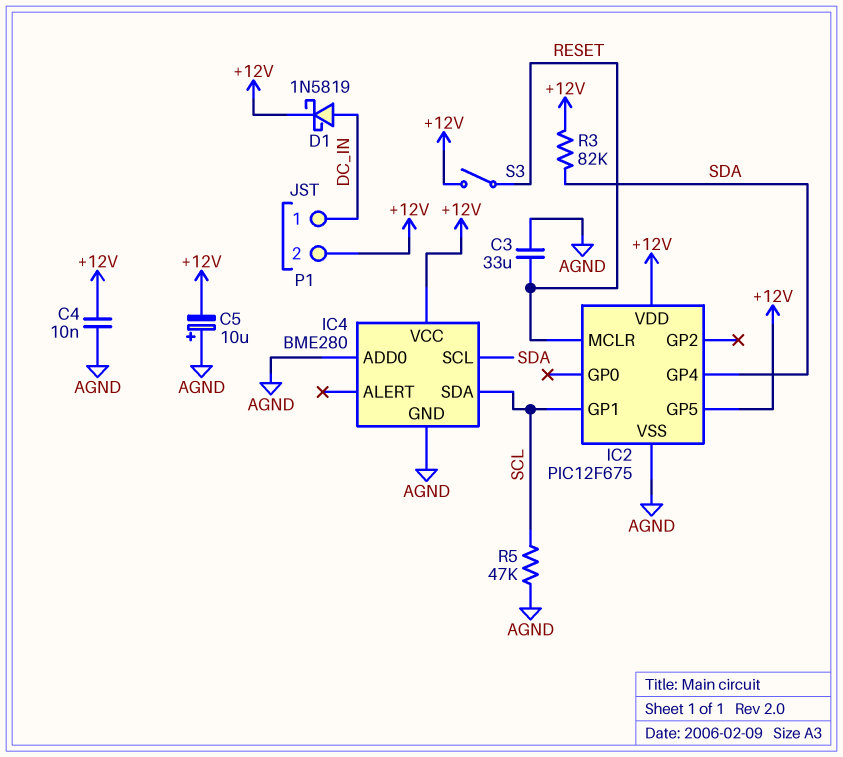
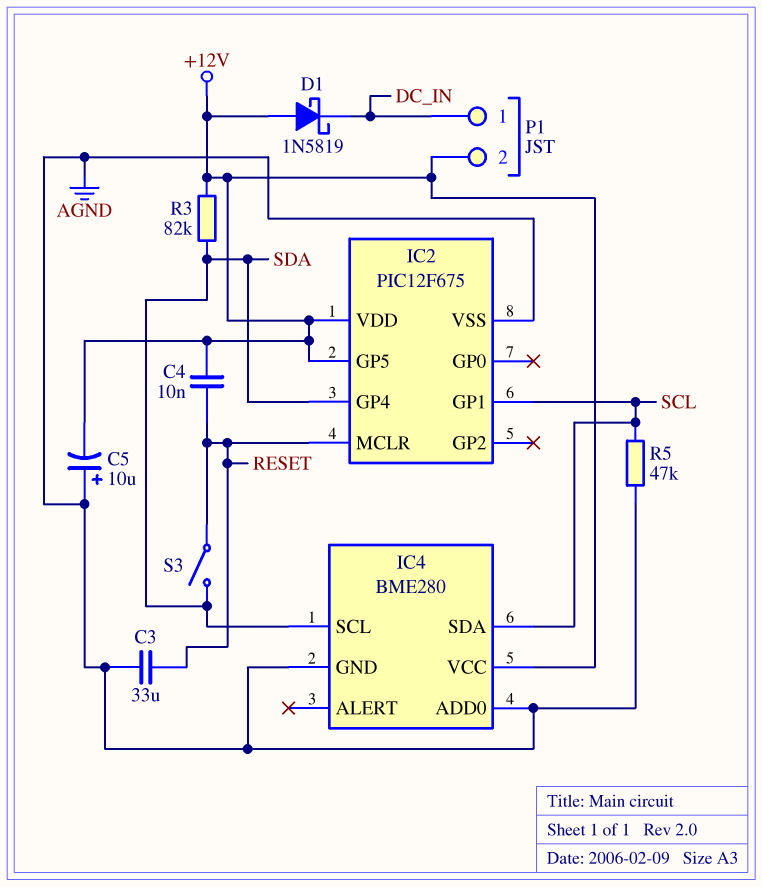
C4: 10nF (+12V, AGND) -> 10nF (+12V, RESET)
D1: schottky 1N5819 (A DC_IN, K +12V) -> schottky 1N5819 (A +12V, K DC_IN)
S3: switch (+12V, RESET) -> switch (RESET, SDA)

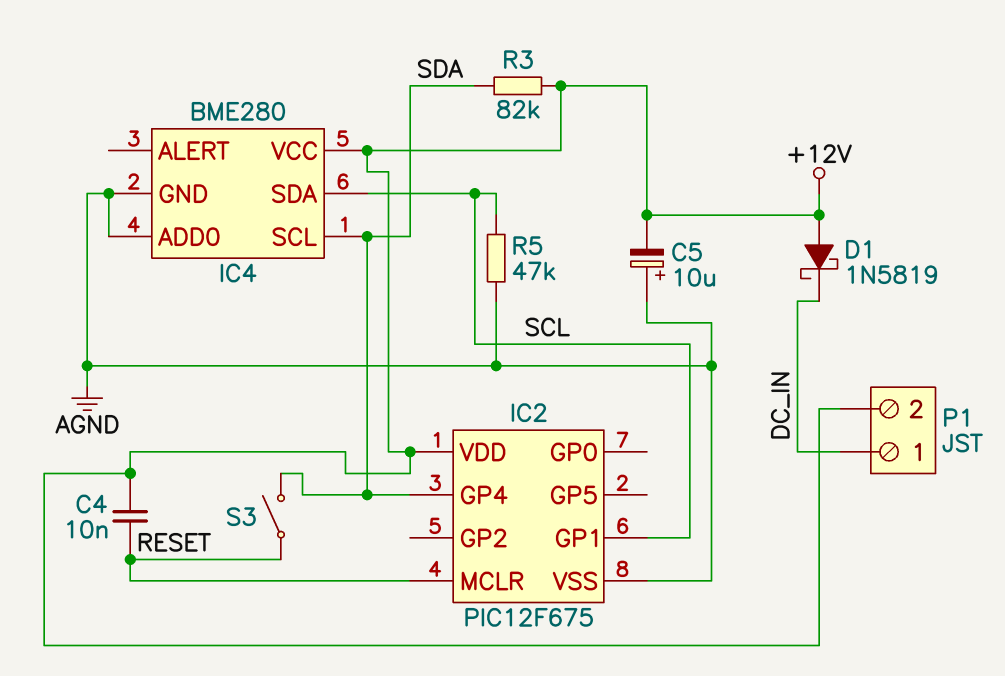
C3: 33uF (AGND, RESET) -> none
IC2 pin GP5: +12V -> none

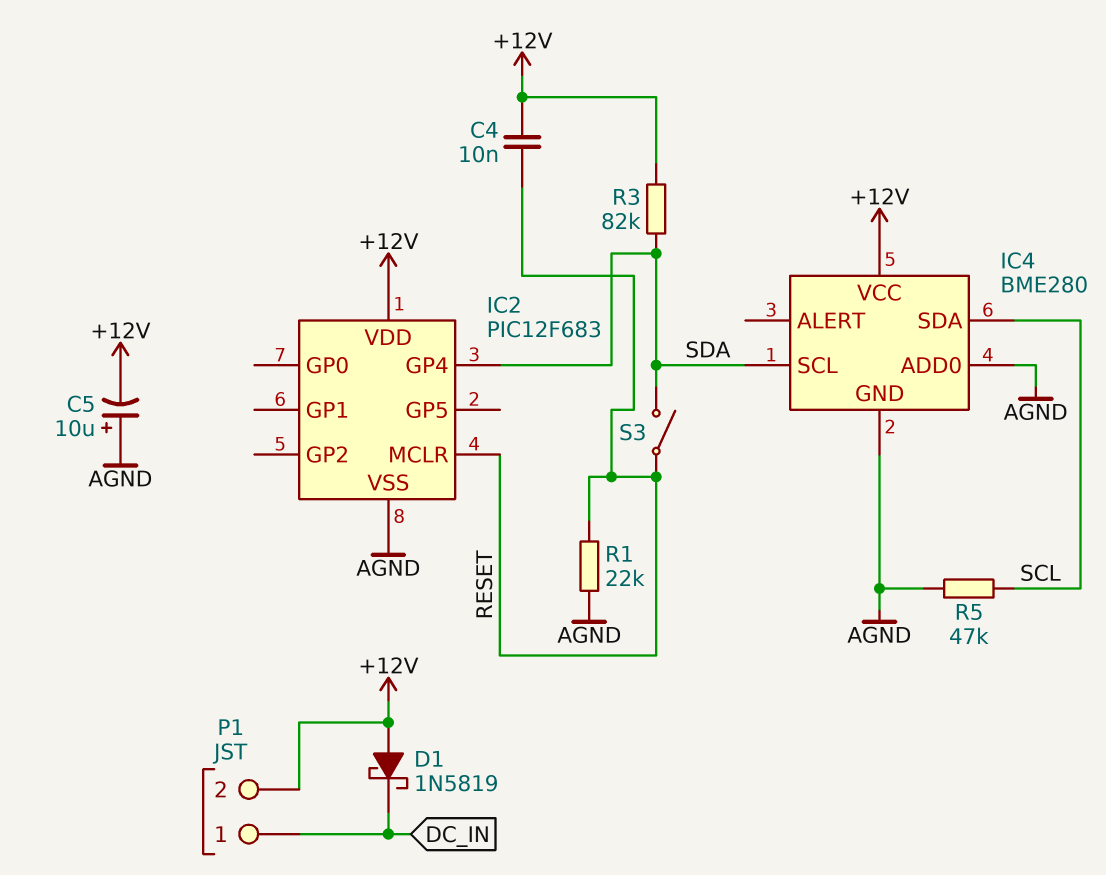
IC2: PIC12F675 -> PIC12F683
IC2 pin GP1: SCL -> none
R1: none -> 22k (AGND, RESET)

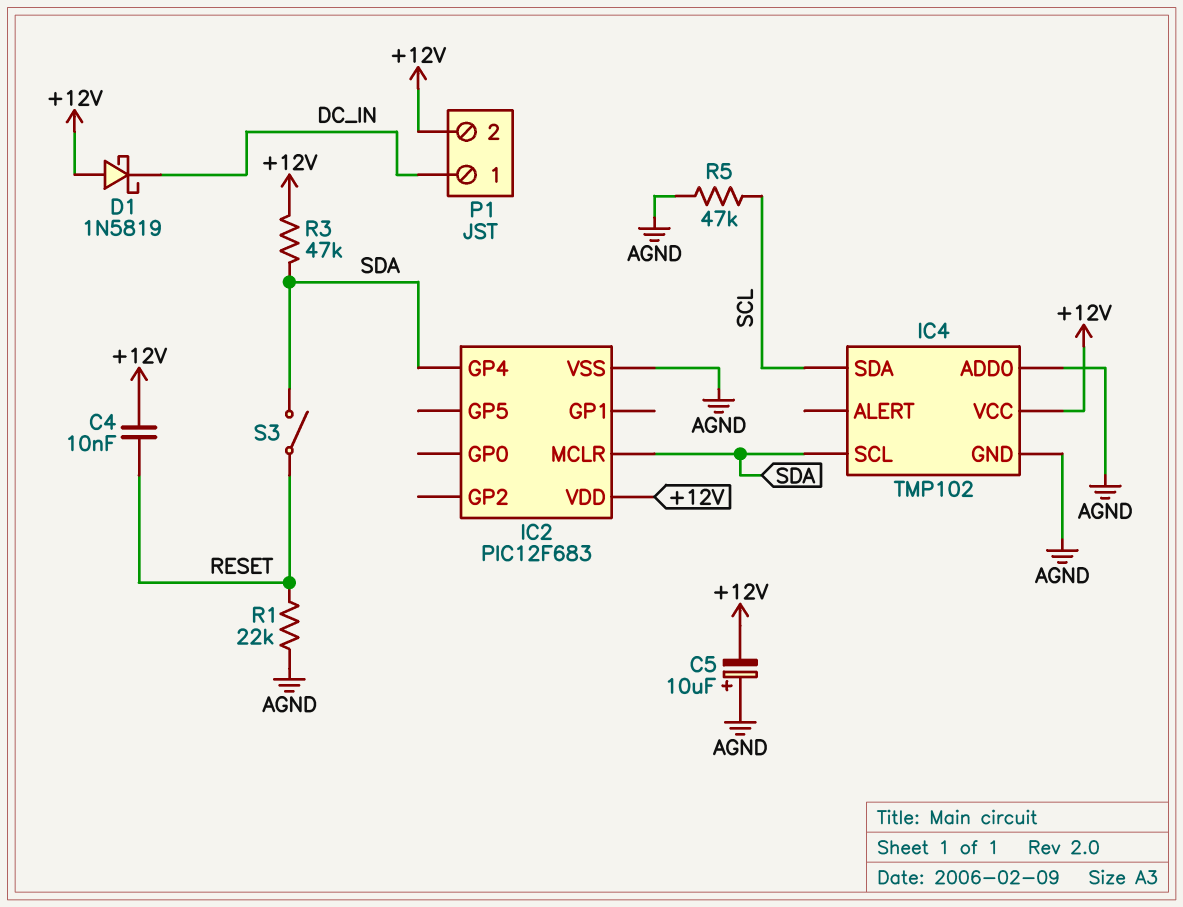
IC2 pin MCLR: RESET -> SDA
IC4: BME280 -> TMP102
R3: 82k (+12V, SDA) -> 47k (+12V, SDA)

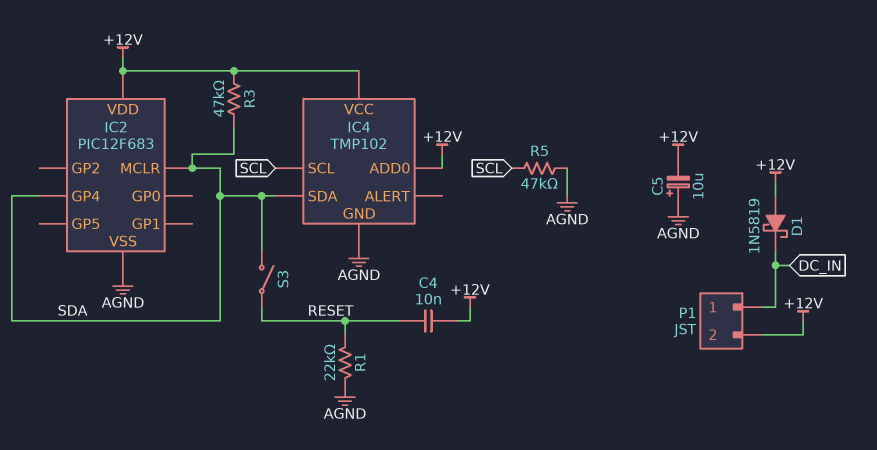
IC4 pin ADD0: AGND -> +12V
IC4 pin SCL: SDA -> SCL
IC4 pin SDA: SCL -> SDA

